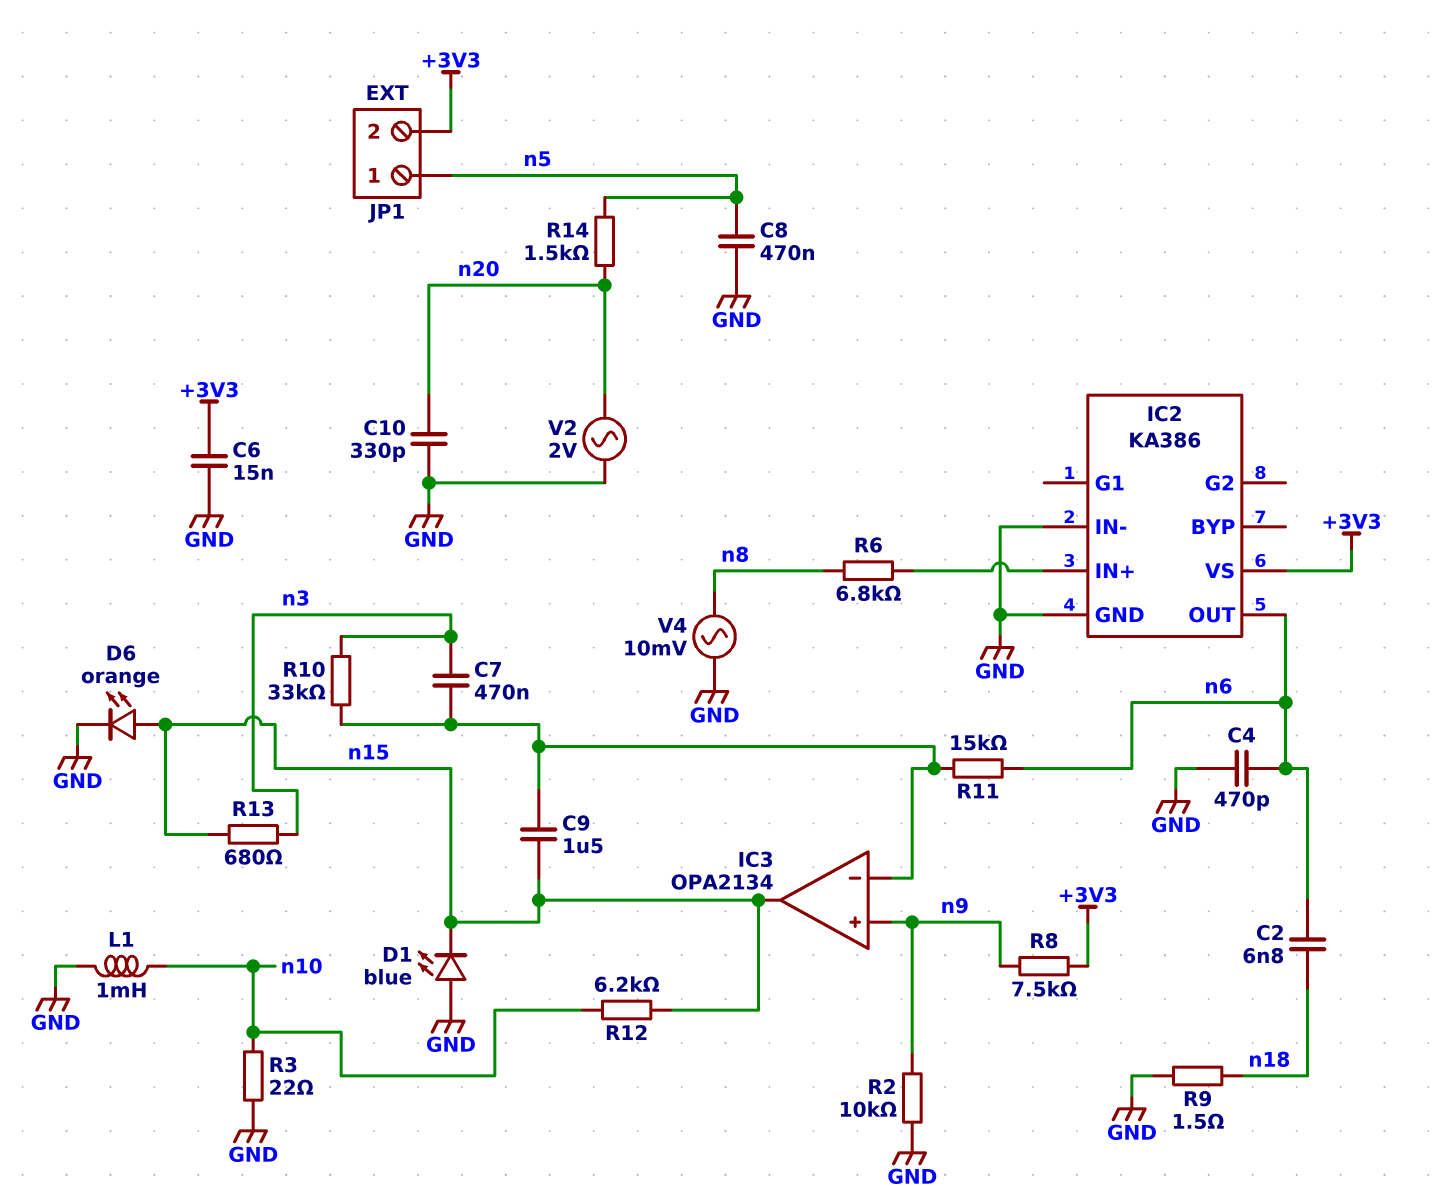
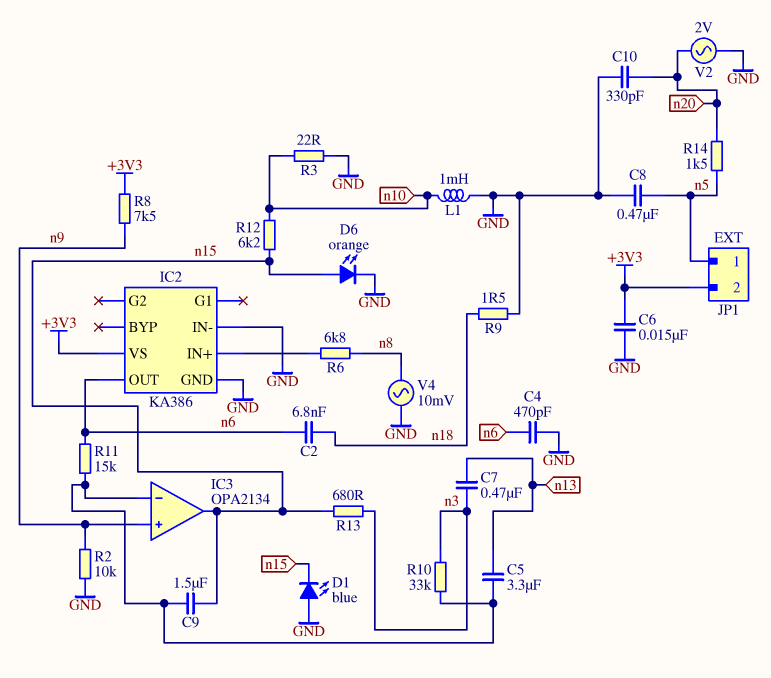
C5: none -> 3.3uF (IC3/in-, n13)
C7: 470nF (IC3/in-, n3) -> 470nF (n3, n13)

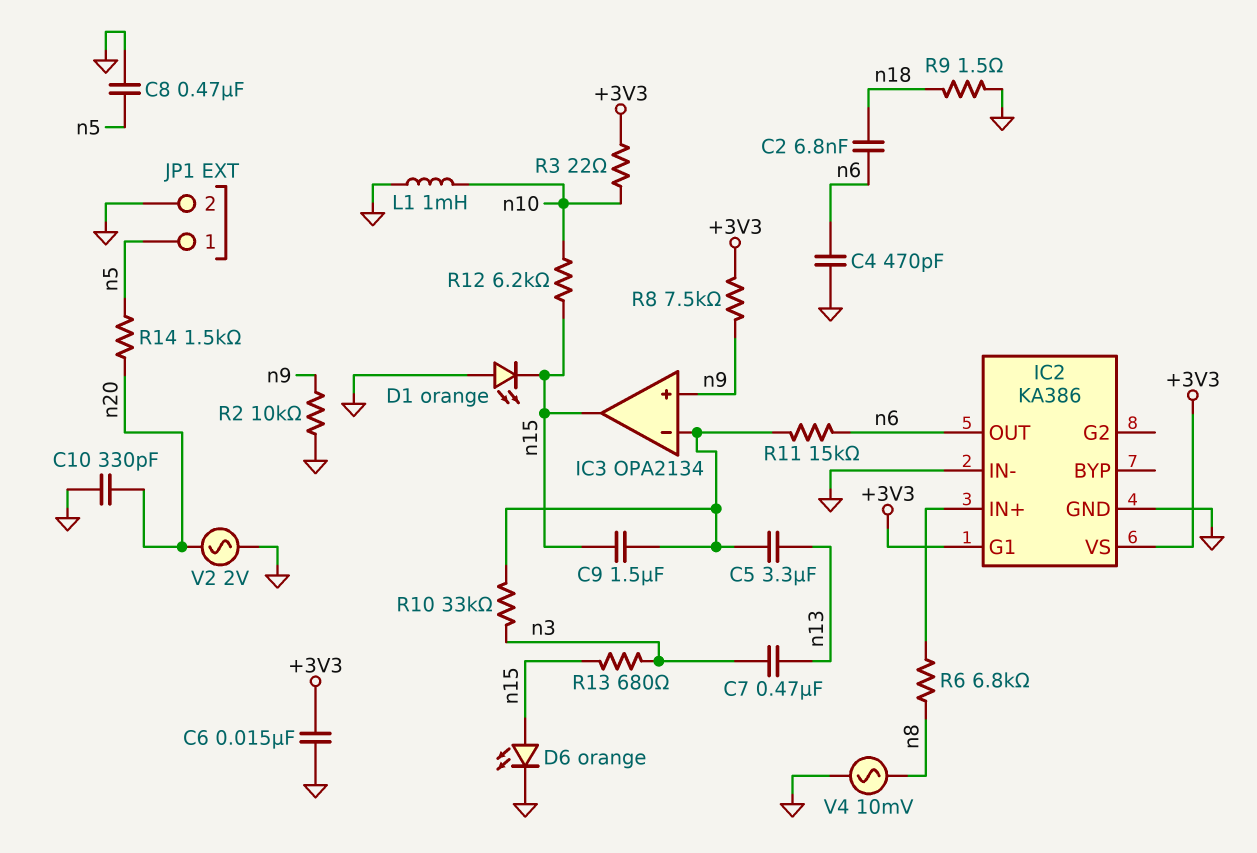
D1: LED blue (A GND, K n15) -> LED orange (A GND, K n15)
IC2 pin G1: none -> +3V3
JP1 pin 2: +3V3 -> GND
R3: 22 (GND, n10) -> 22 (+3V3, n10)

